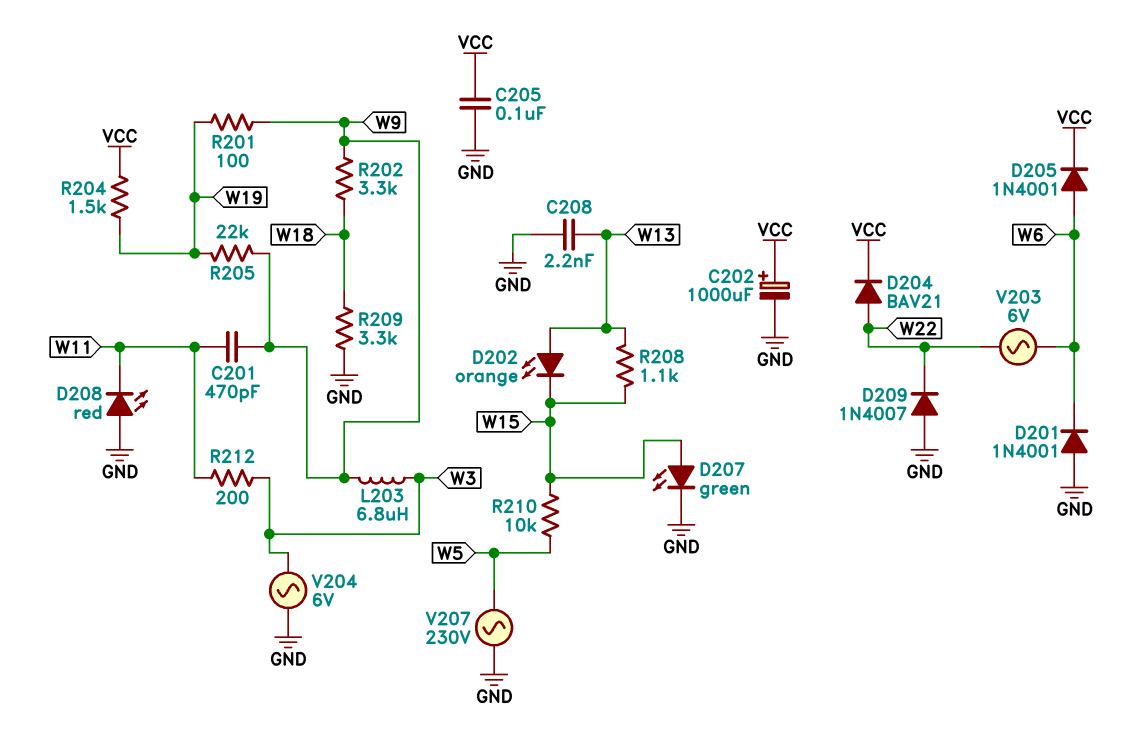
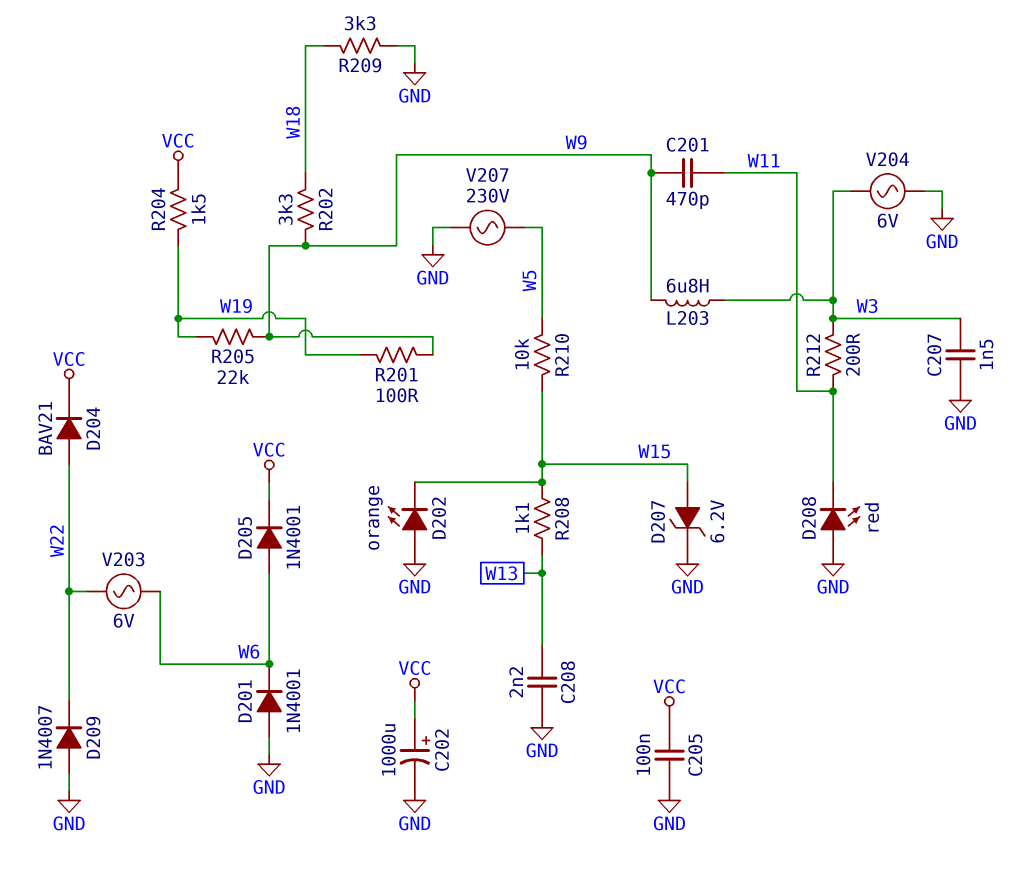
C207: none -> 1.5nF (GND, W3)
D202: LED orange (A W13, K W15) -> LED orange (A GND, K W15)
D207: LED green (A W15, K GND) -> zener 6.2V (A W15, K GND)

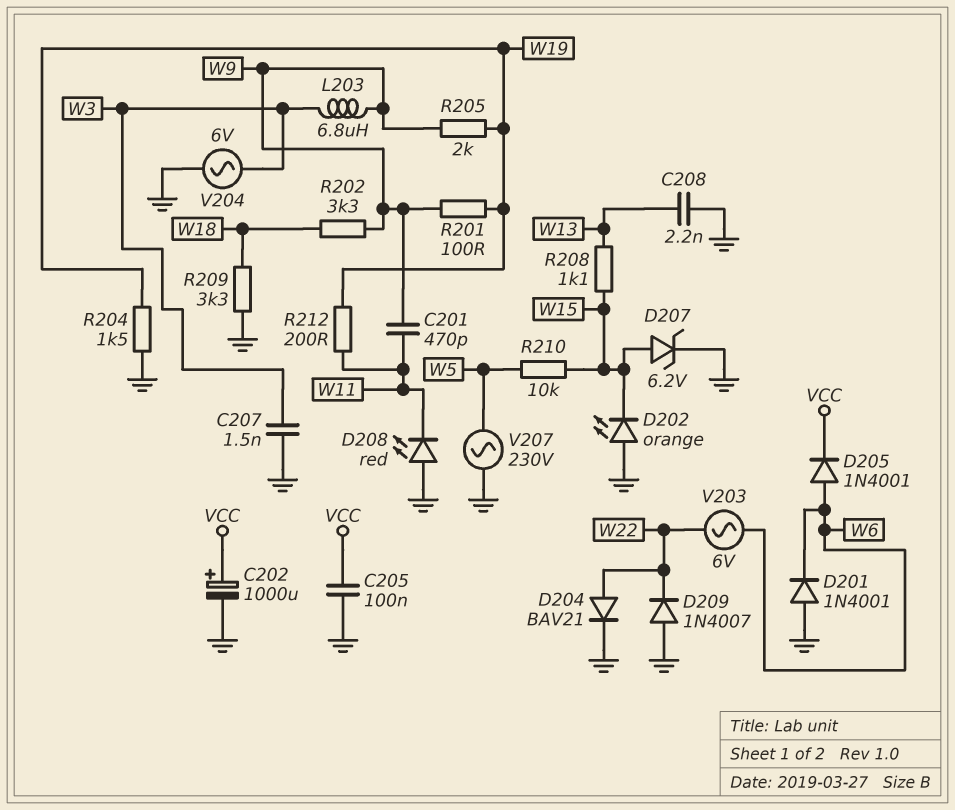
D204: diode BAV21 (A W22, K VCC) -> diode BAV21 (A W22, K GND)
R204: 1.5k (VCC, W19) -> 1.5k (GND, W19)
R205: 22k (W9, W19) -> 2k (W9, W19)
R212: 200 (W3, W11) -> 200 (W11, W19)

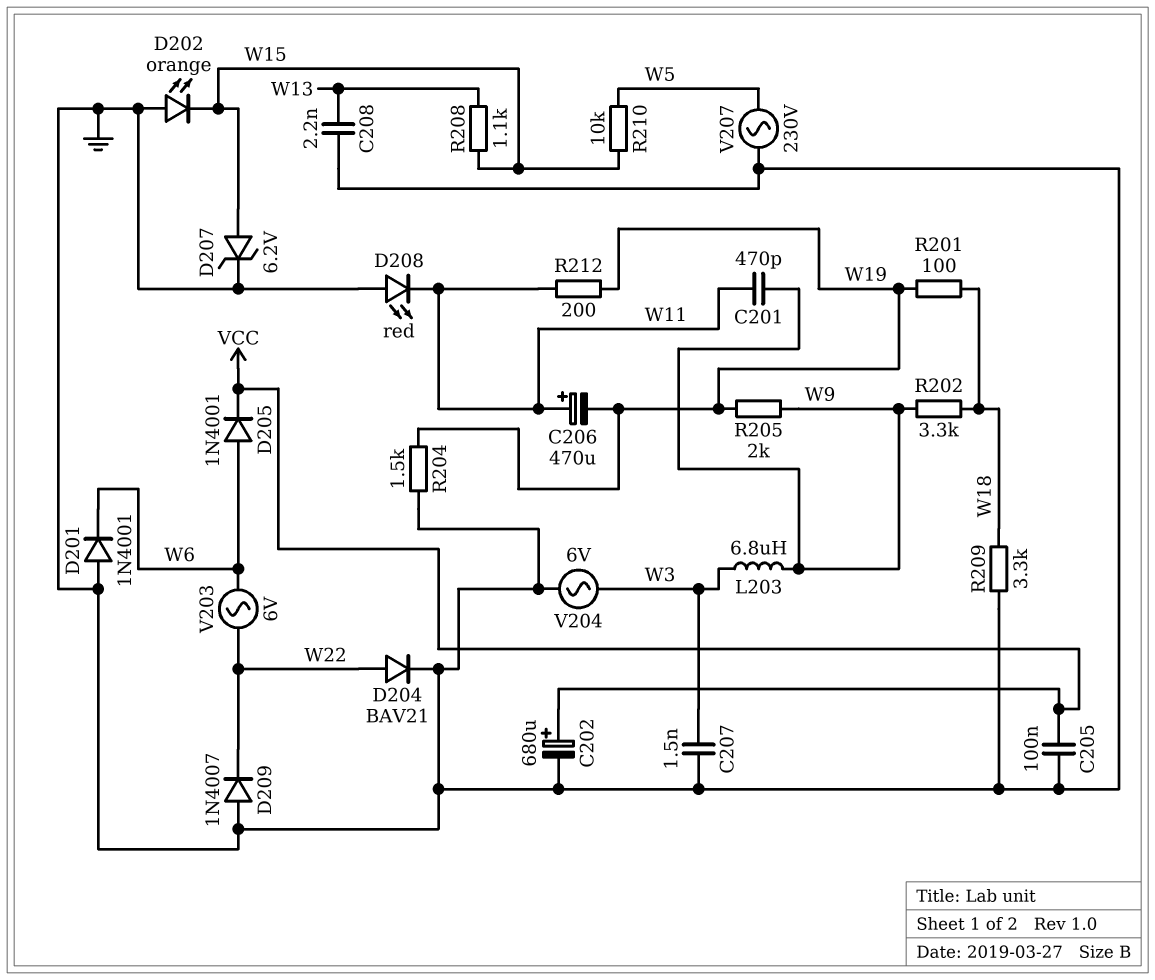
C202: 1000uF (plus VCC, minus GND) -> 680uF (plus VCC, minus GND)
C206: none -> 470uF (plus W11, minus W19)
R201: 100 (W9, W19) -> 100 (W18, W19)

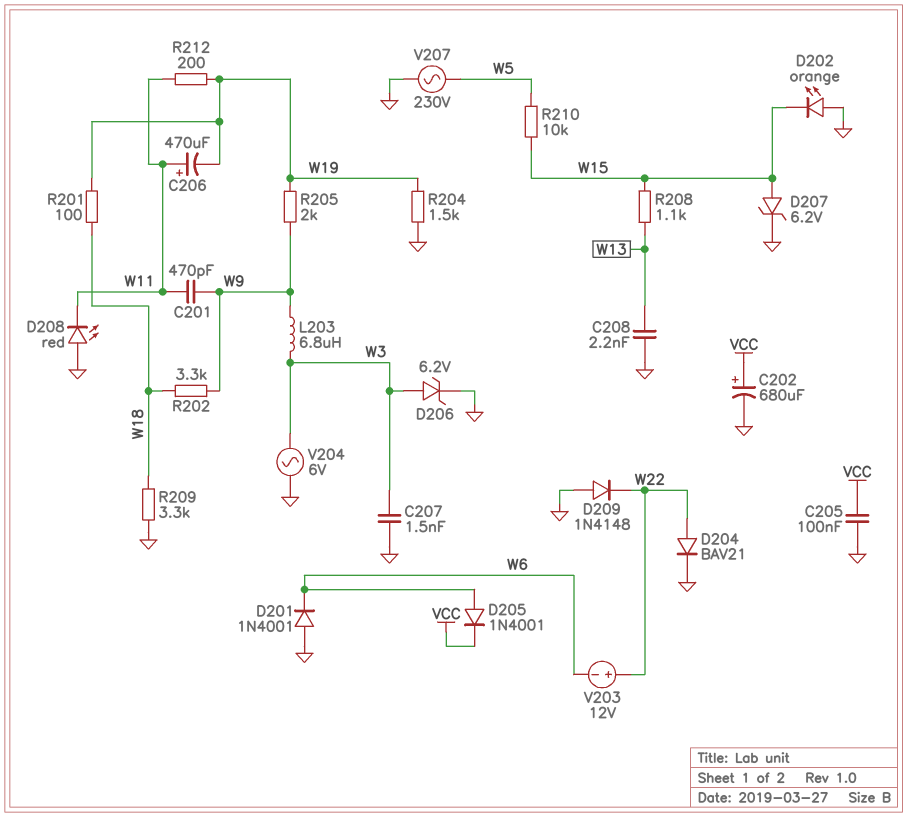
D206: none -> zener 6.2V (A W3, K GND)
D209: diode 1N4007 (A GND, K W22) -> diode 1N4148 (A GND, K W22)
V203: AC 6V (W6, W22) -> 12V (plus W22, minus W6)

